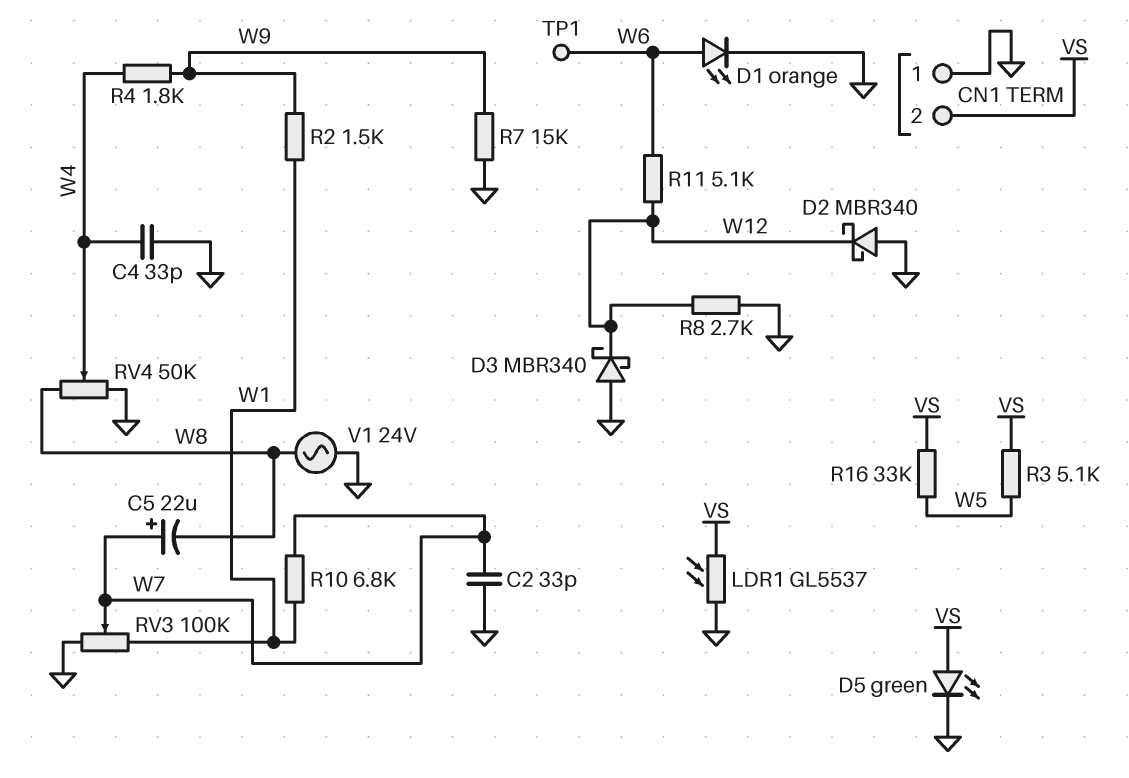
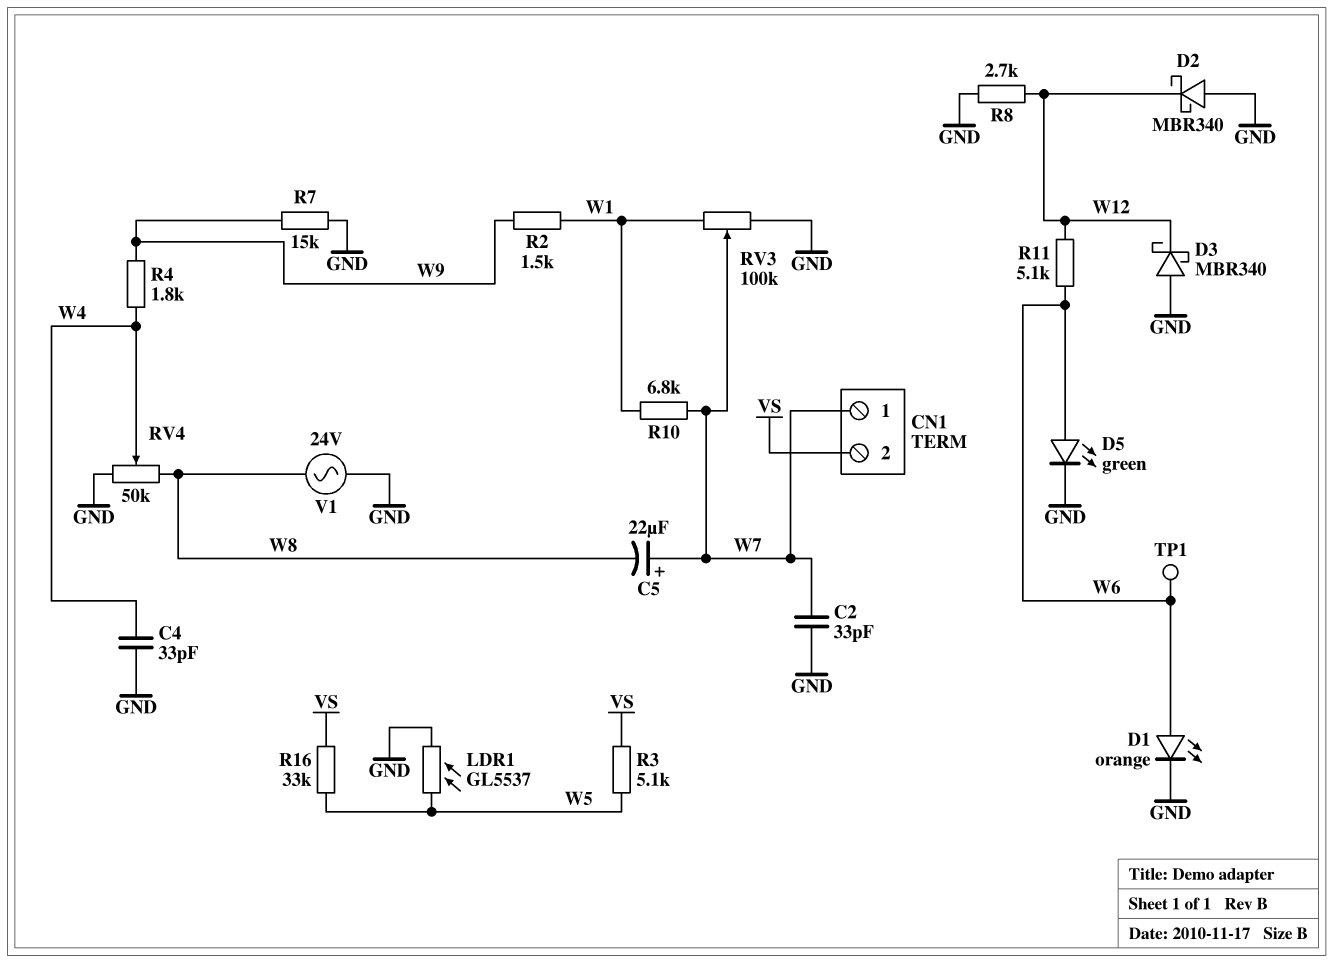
CN1 pin 1: GND -> W7
D5: LED green (A VS, K GND) -> LED green (A W6, K GND)
LDR1: GL5537 (GND, VS) -> GL5537 (GND, W5)

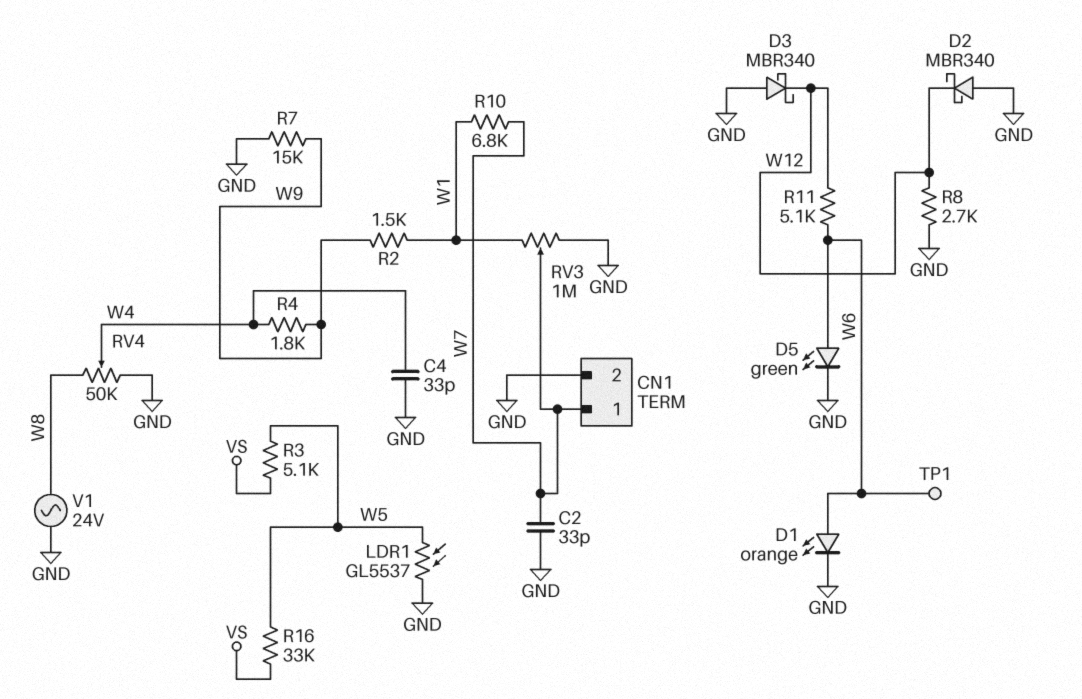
C5: 22uF (plus W7, minus W8) -> none
CN1 pin 2: VS -> GND
RV3: 100k (GND, W1, wiper W7) -> 1M (GND, W1, wiper W7)

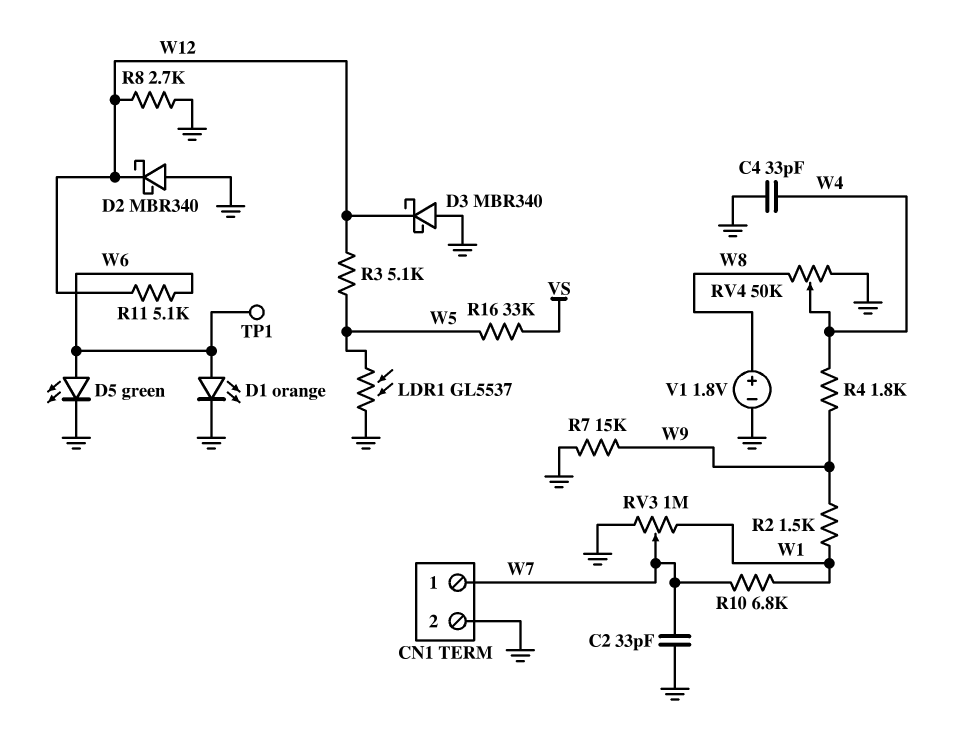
R3: 5.1k (VS, W5) -> 5.1k (W5, W12)
V1: AC 24V (GND, W8) -> 1.8V (plus W8, minus GND)

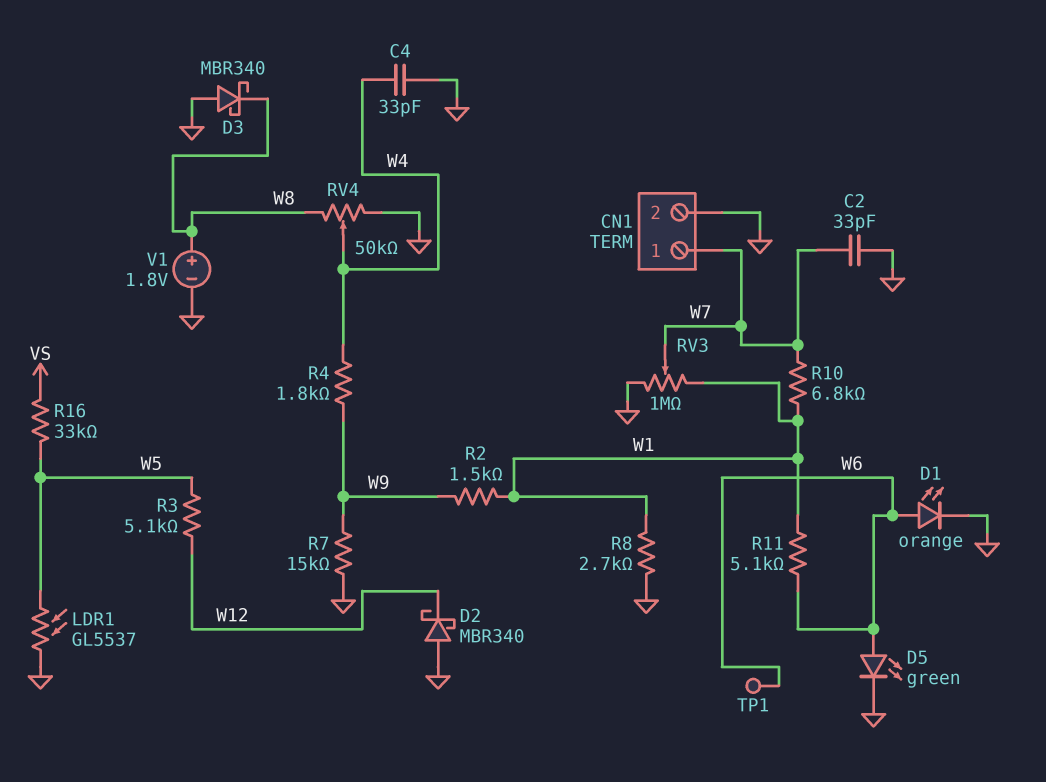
D3: schottky MBR340 (A GND, K W12) -> schottky MBR340 (A GND, K W8)
R8: 2.7k (GND, W12) -> 2.7k (GND, W1)
R11: 5.1k (W6, W12) -> 5.1k (W1, W6)

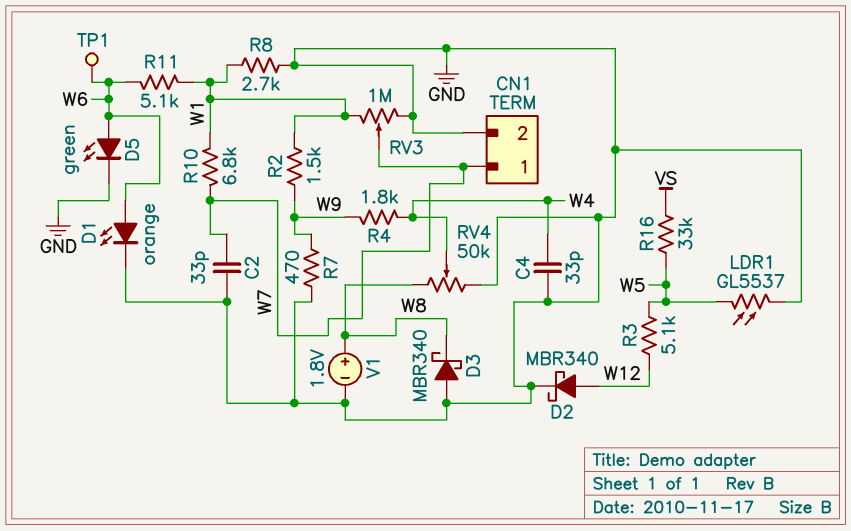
D2: schottky MBR340 (A GND, K W12) -> schottky MBR340 (A W12, K GND)
R7: 15k (GND, W9) -> 470 (GND, W9)

